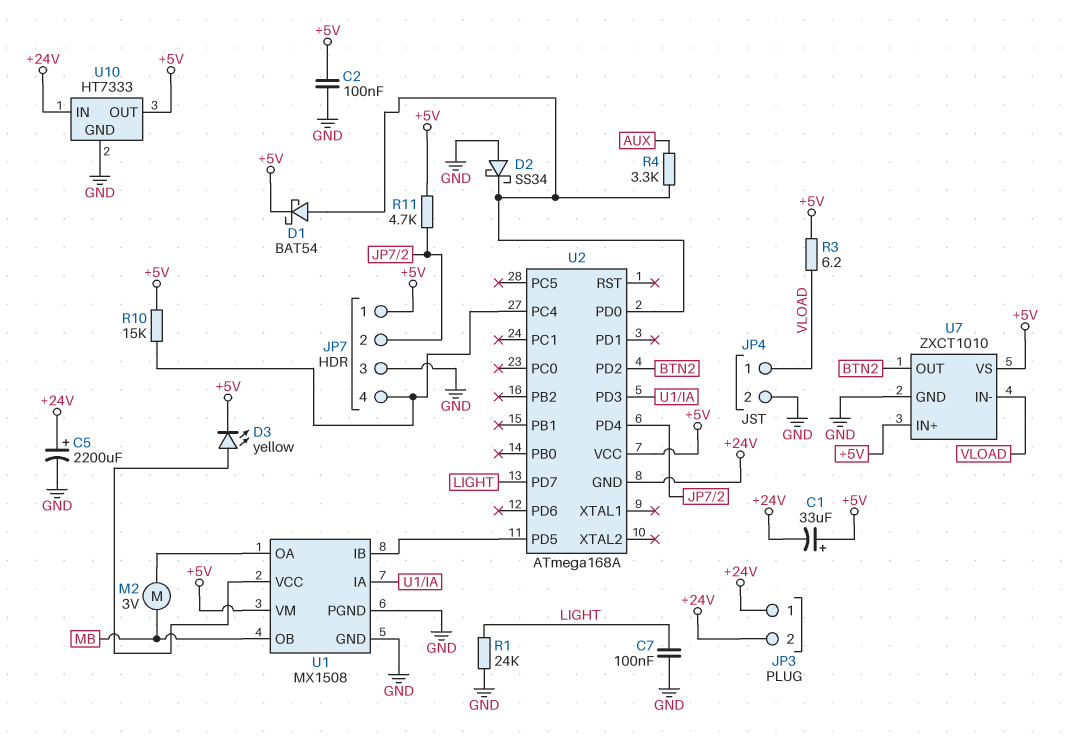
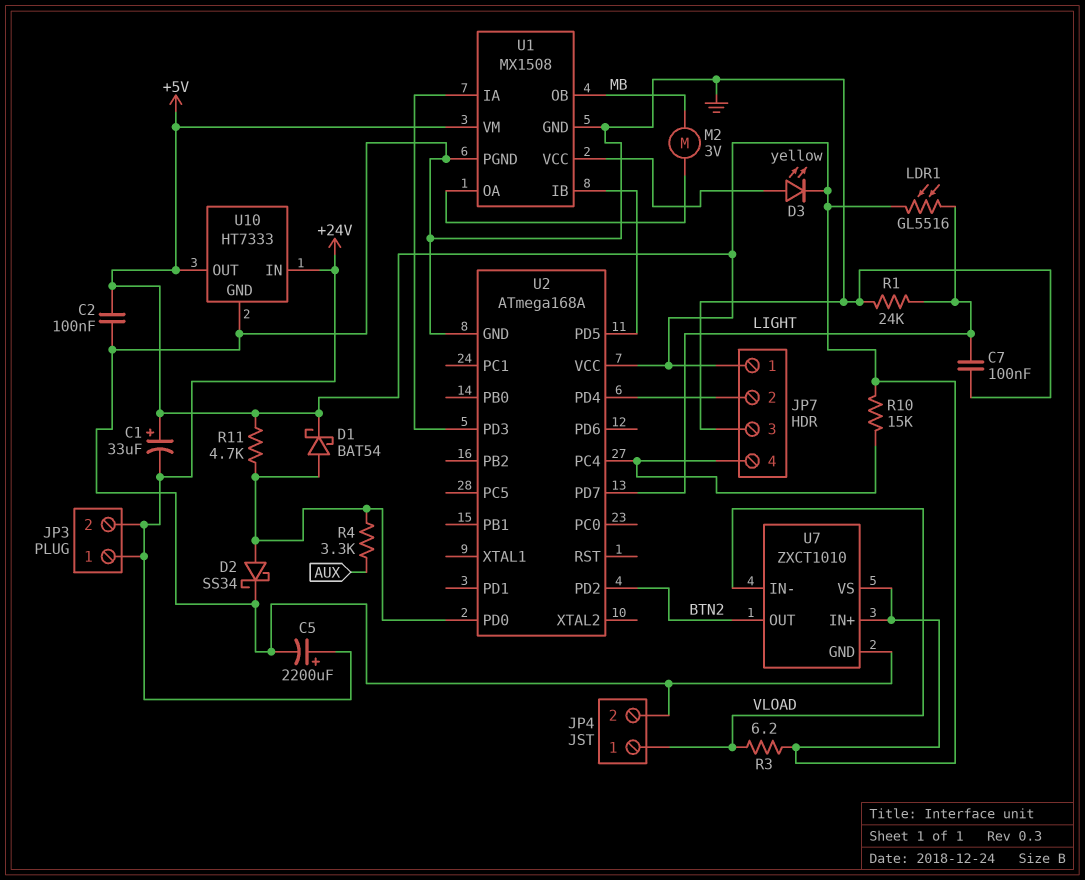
D2: schottky SS34 (A GND, K U2/PD0) -> schottky SS34 (A U2/PD0, K GND)
LDR1: none -> GL5516 (+5V, LIGHT)
R11: 4.7k (+5V, JP7/2) -> 4.7k (+5V, U2/PD0)
U2 pin GND: +24V -> GND

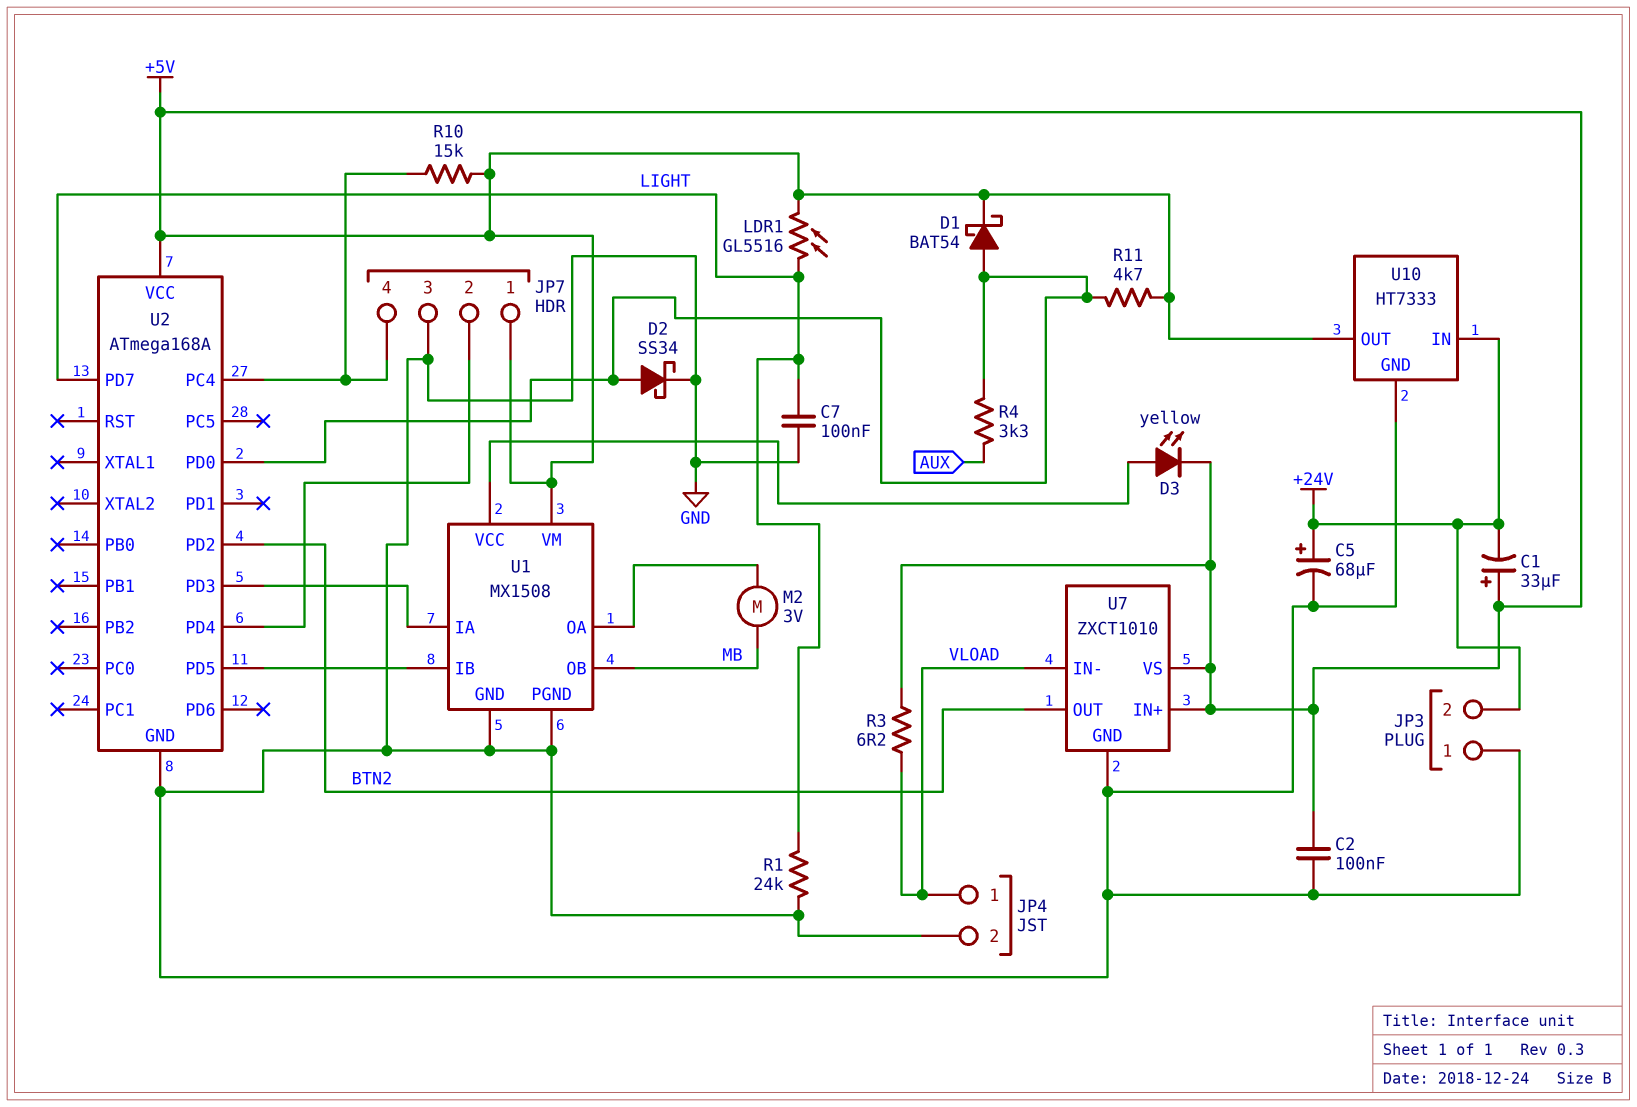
C5: 2200uF (plus +24V, minus GND) -> 68uF (plus +24V, minus GND)
JP3 pin 1: +24V -> GND

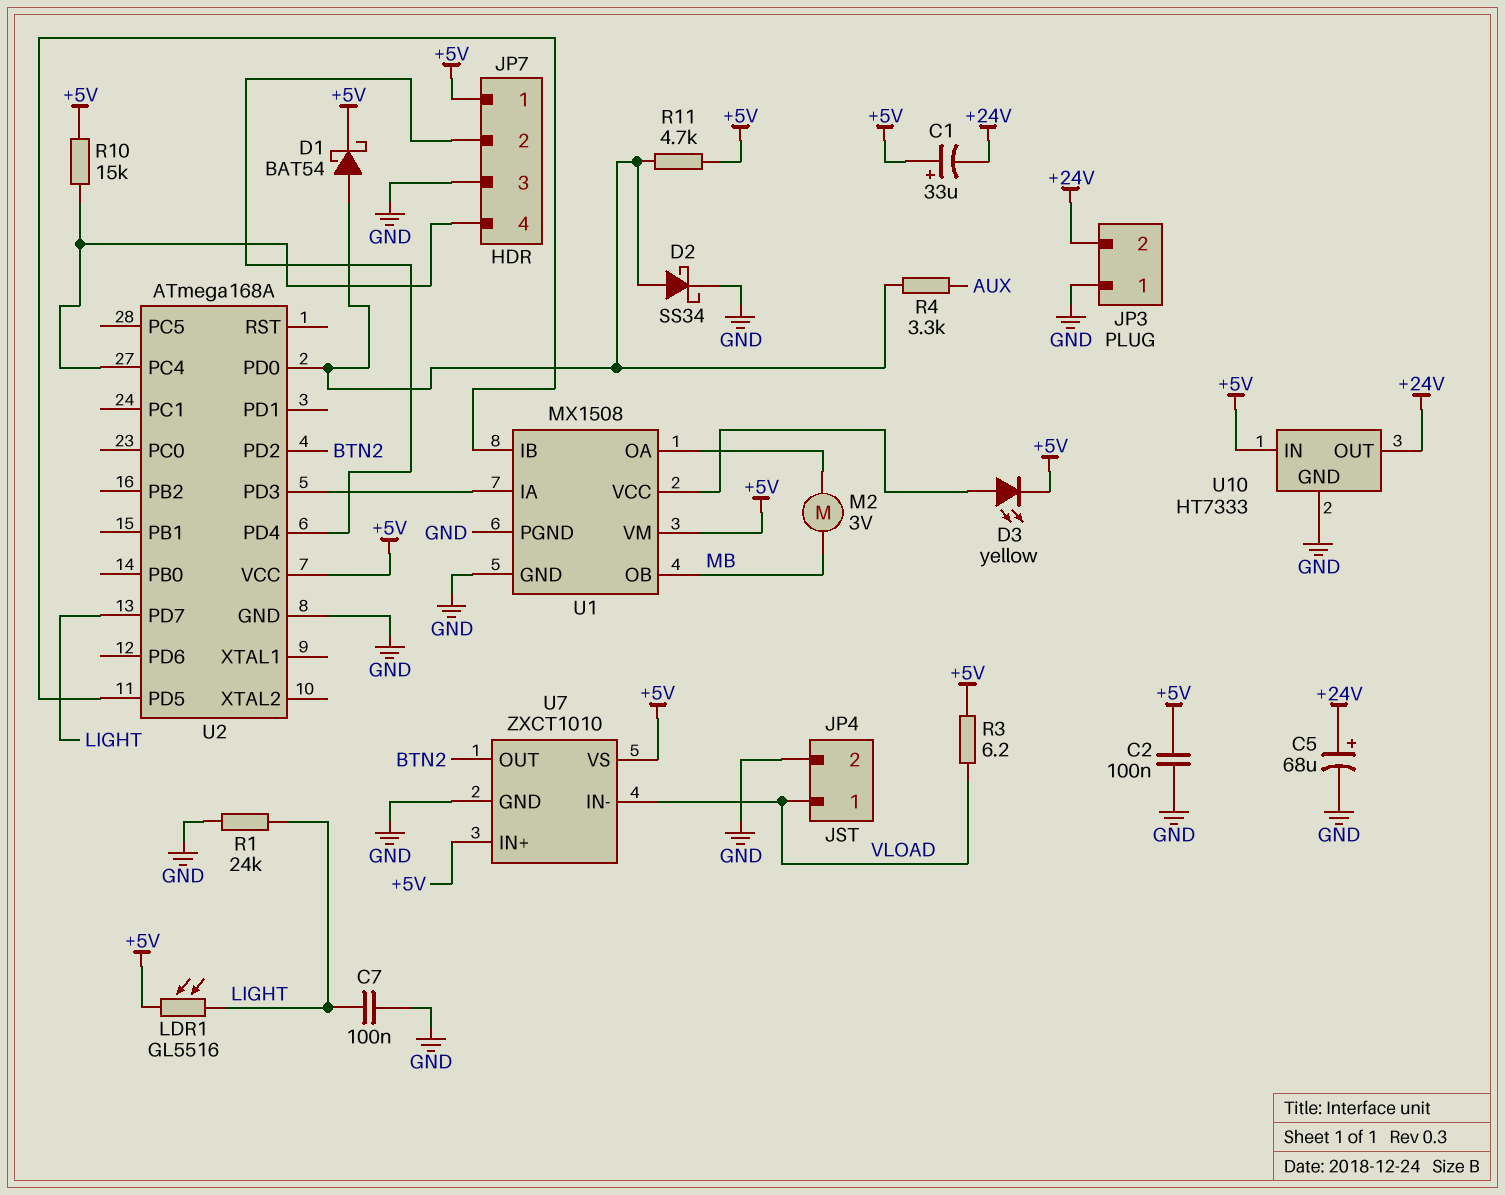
U10 pin IN: +24V -> +5V
U10 pin OUT: +5V -> +24V

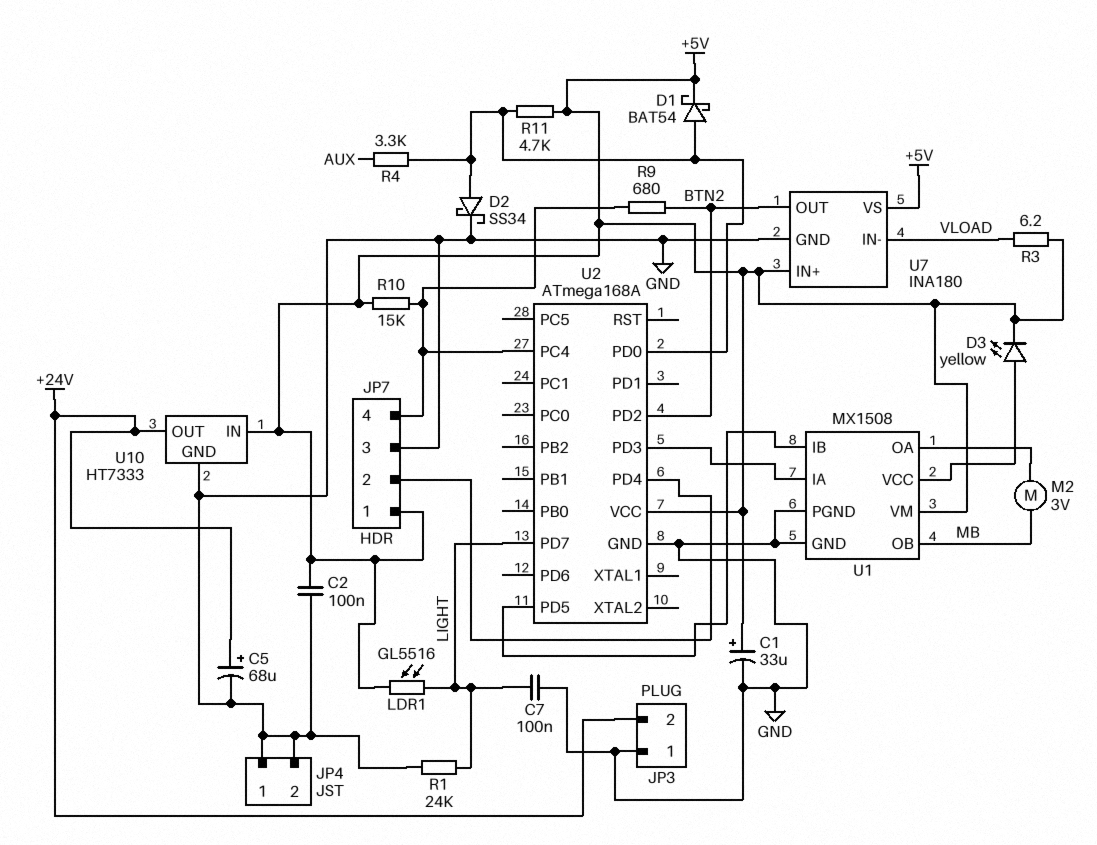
C1: 33uF (plus +5V, minus +24V) -> 33uF (plus +5V, minus GND)
JP4 pin 1: VLOAD -> GND
R9: none -> 680 (BTN2, JP7/4)
U7: ZXCT1010 -> INA180

